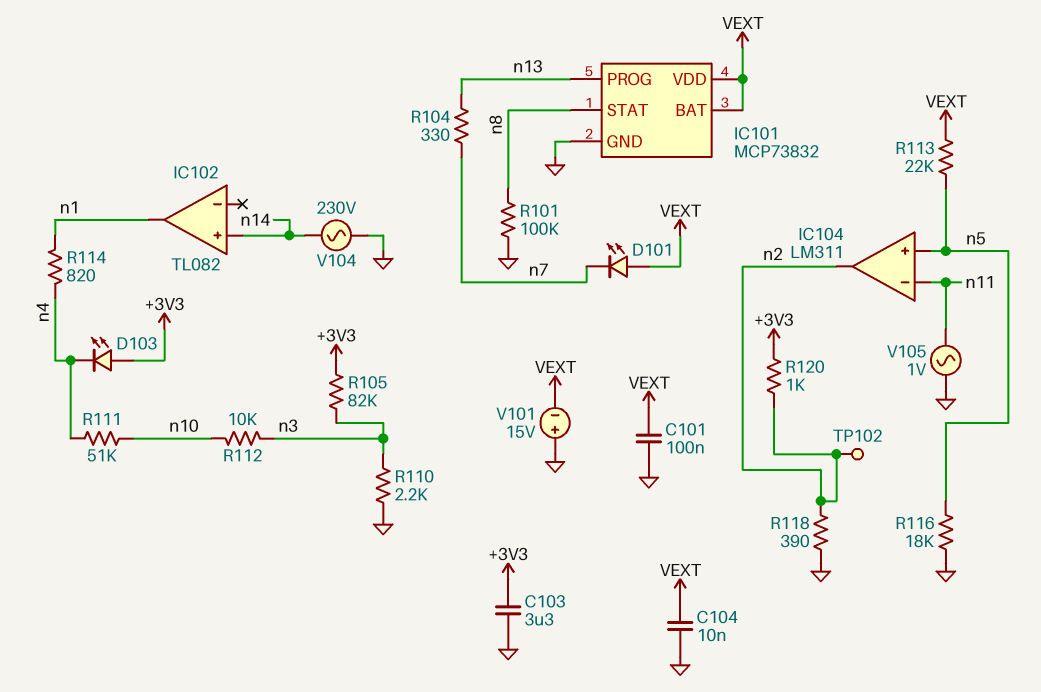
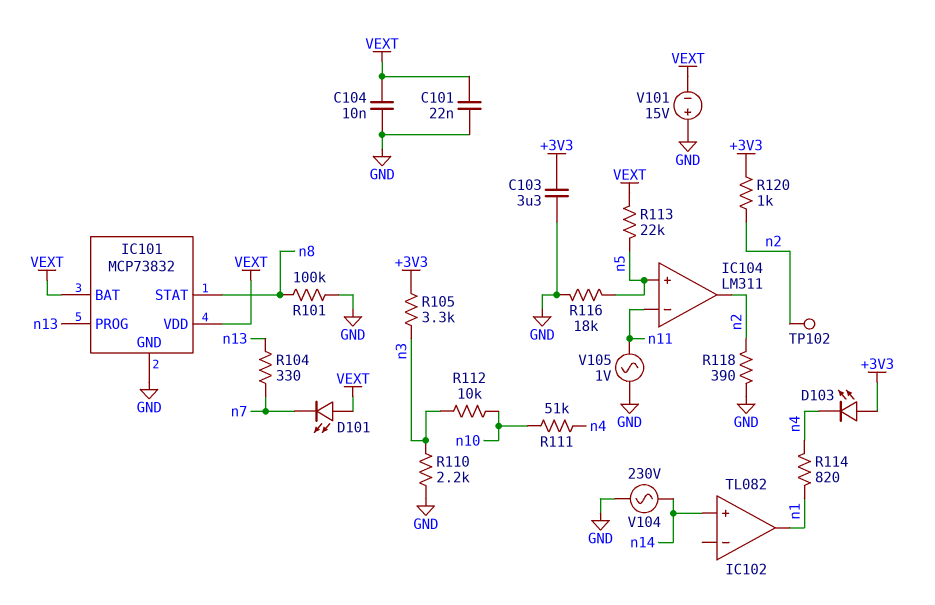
C101: 100nF (GND, VEXT) -> 22nF (GND, VEXT)
R105: 82k (+3V3, n3) -> 3.3k (+3V3, n3)

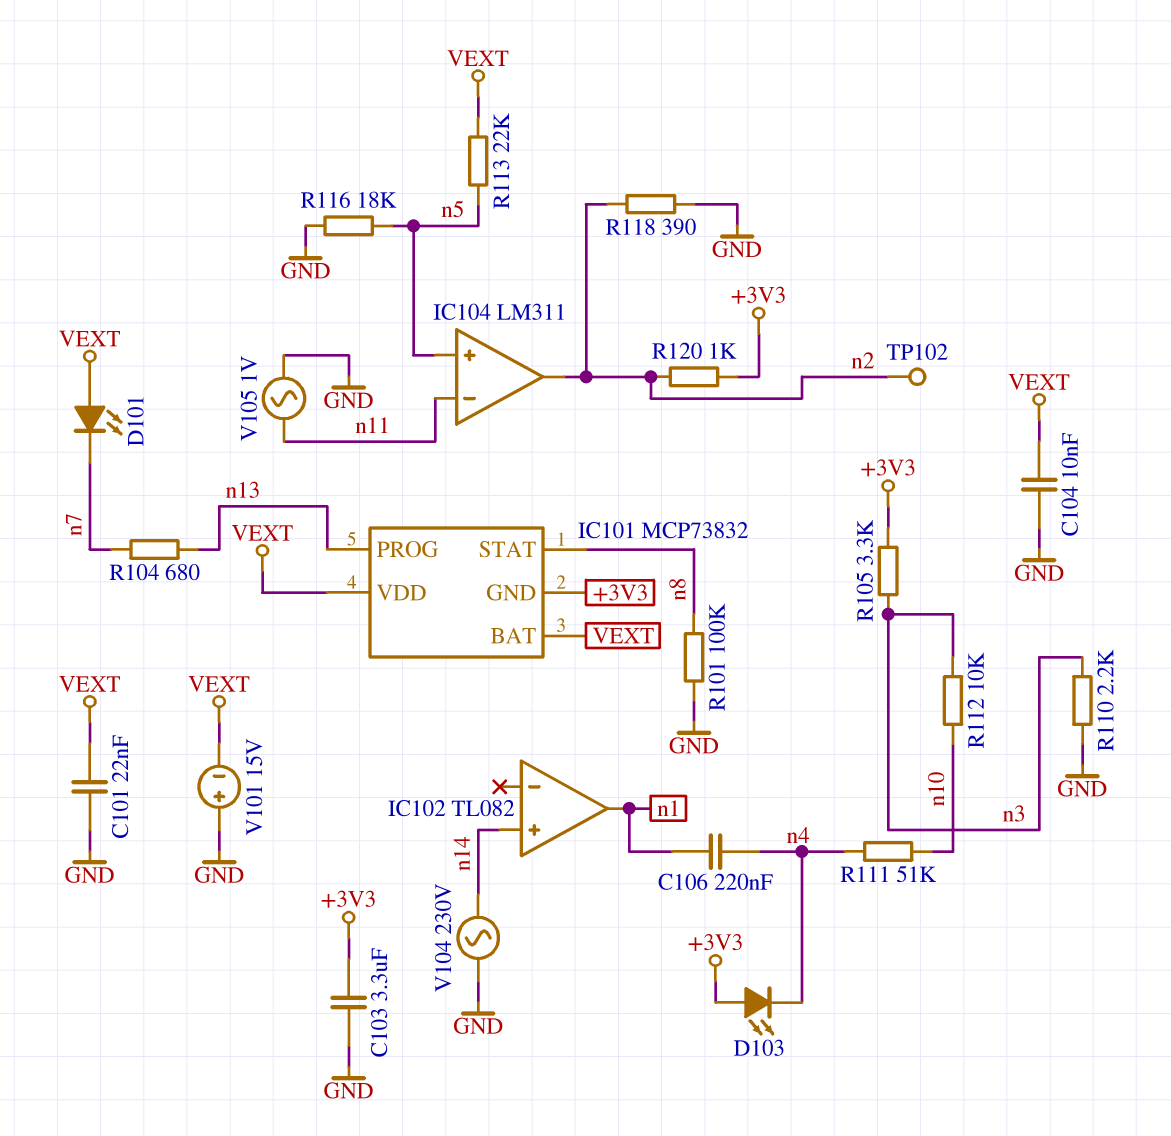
C106: none -> 220nF (n1, n4)
IC101 pin GND: GND -> +3V3
R104: 330 (n7, n13) -> 680 (n7, n13)
R114: 820 (n1, n4) -> none

